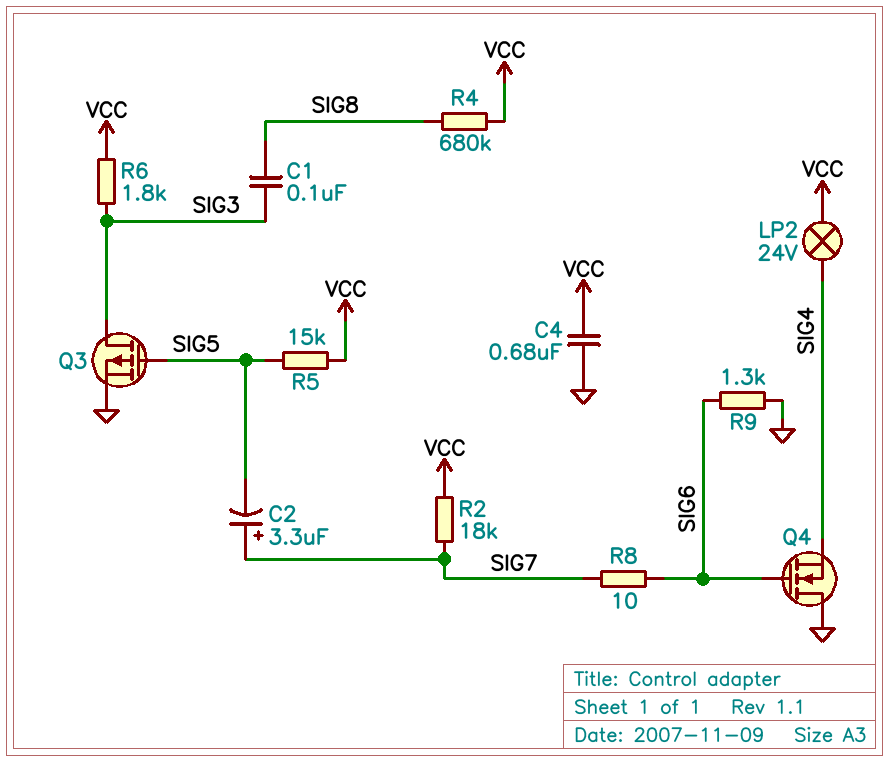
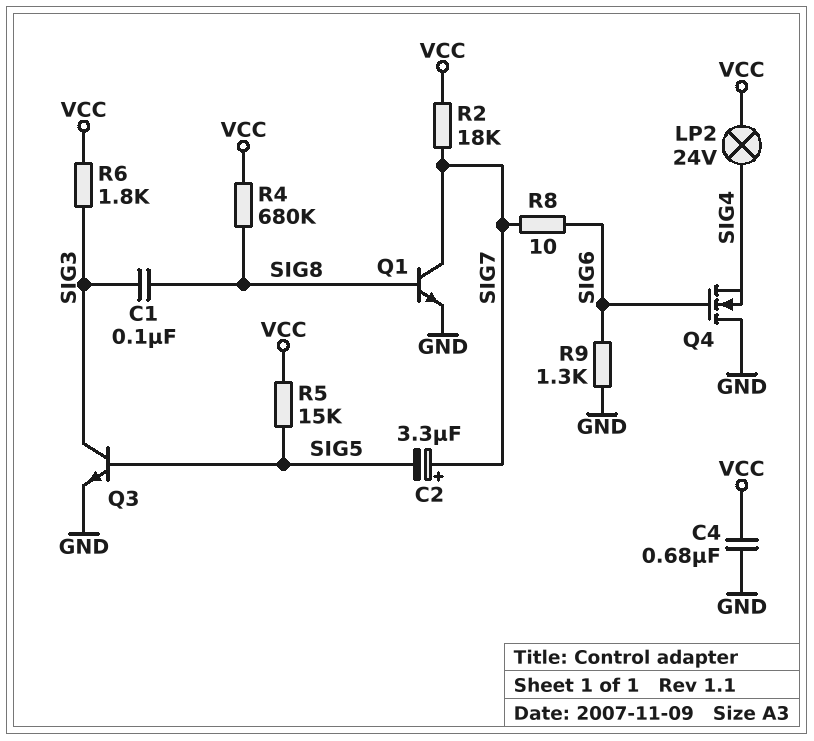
Q1: none -> NPN (B SIG8, C SIG7, E GND)
Q3: PMOS (G SIG5, D SIG3, S GND) -> NPN (B SIG5, C SIG3, E GND)

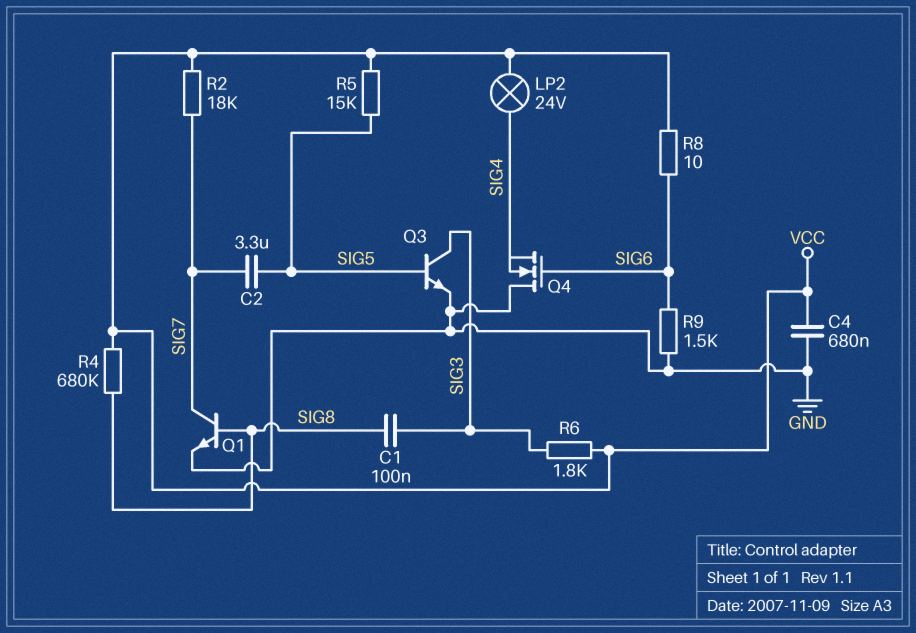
C2: 3.3uF (plus SIG7, minus SIG5) -> 3.3uF (SIG5, SIG7)
R8: 10 (SIG6, SIG7) -> 10 (SIG6, VCC)
R9: 1.3k (GND, SIG6) -> 1.5k (GND, SIG6)

